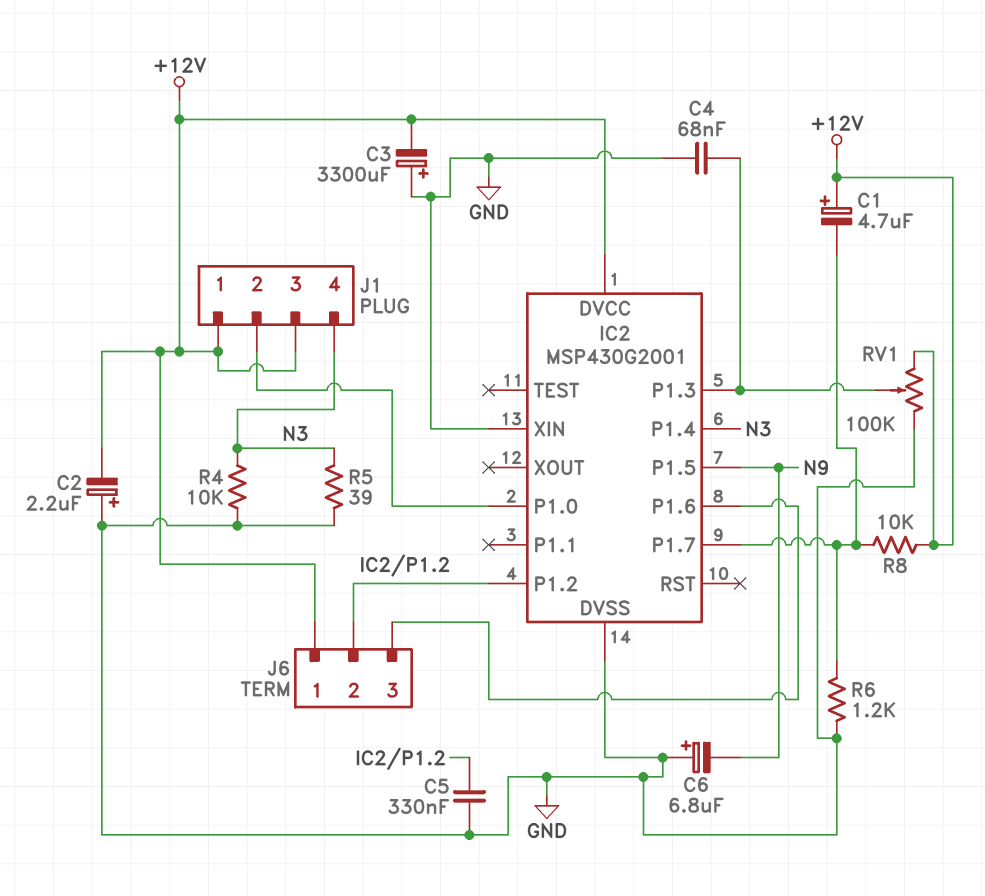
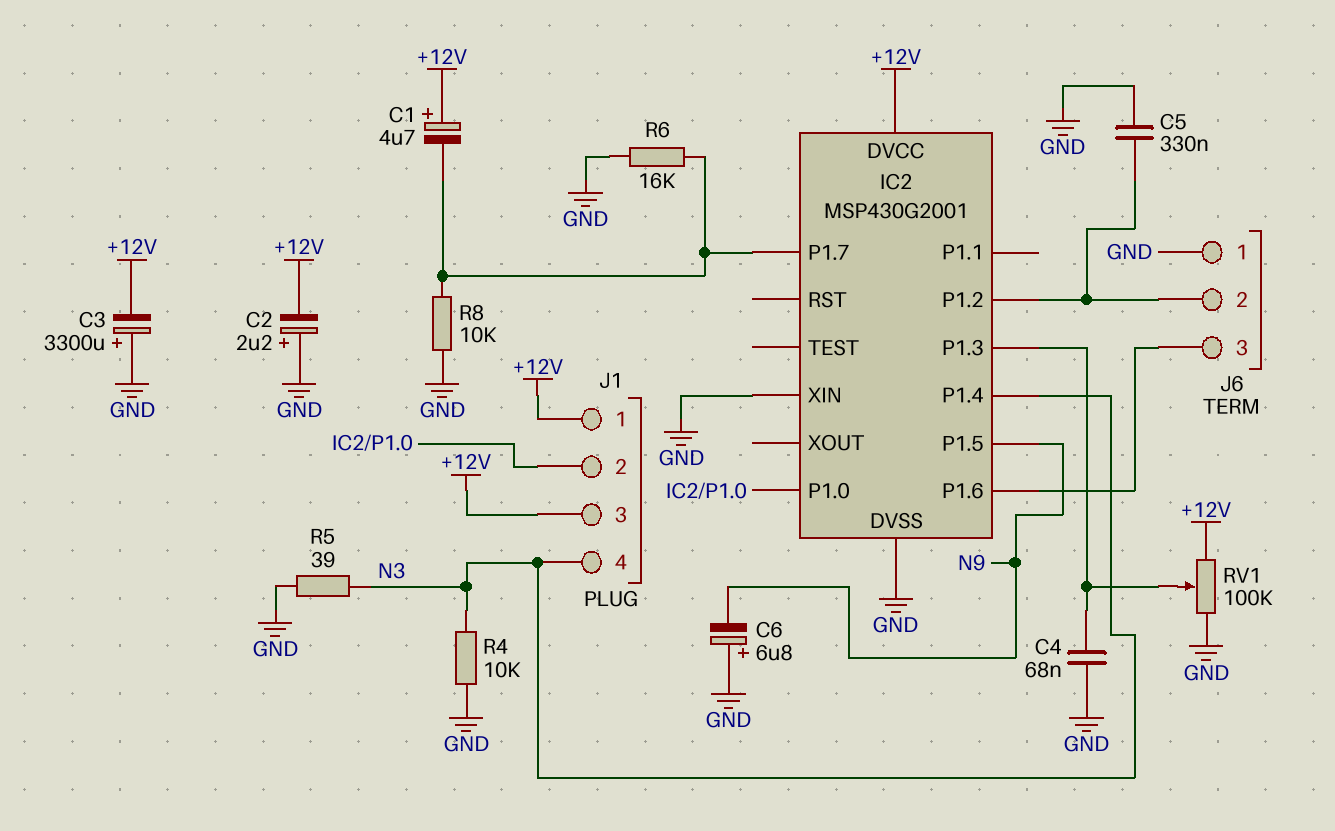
J6 pin 1: +12V -> GND
R6: 1.2k (GND, IC2/P1.7) -> 16k (GND, IC2/P1.7)
R8: 10k (+12V, IC2/P1.7) -> 10k (GND, IC2/P1.7)

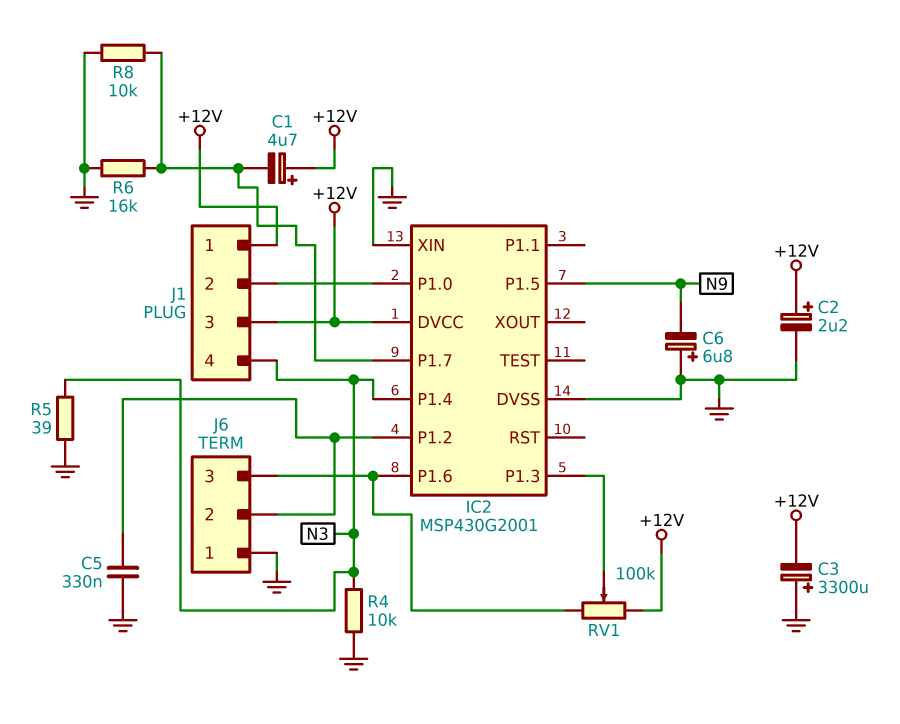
C2: 2.2uF (plus GND, minus +12V) -> 2.2uF (plus +12V, minus GND)
C4: 68nF (GND, IC2/P1.3) -> none
RV1: 100k (+12V, GND, wiper IC2/P1.3) -> 100k (+12V, IC2/P1.6, wiper IC2/P1.3)

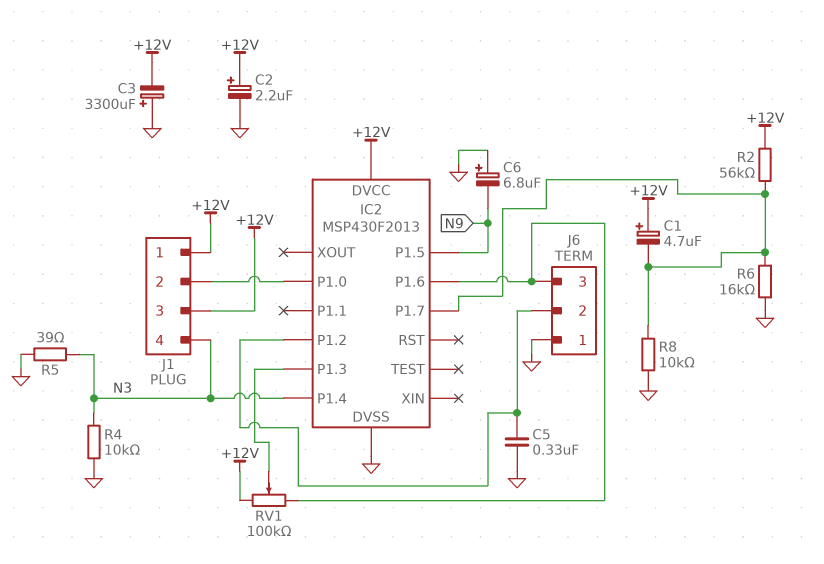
IC2: MSP430G2001 -> MSP430F2013
IC2 pin XIN: GND -> none
R2: none -> 56k (+12V, IC2/P1.7)

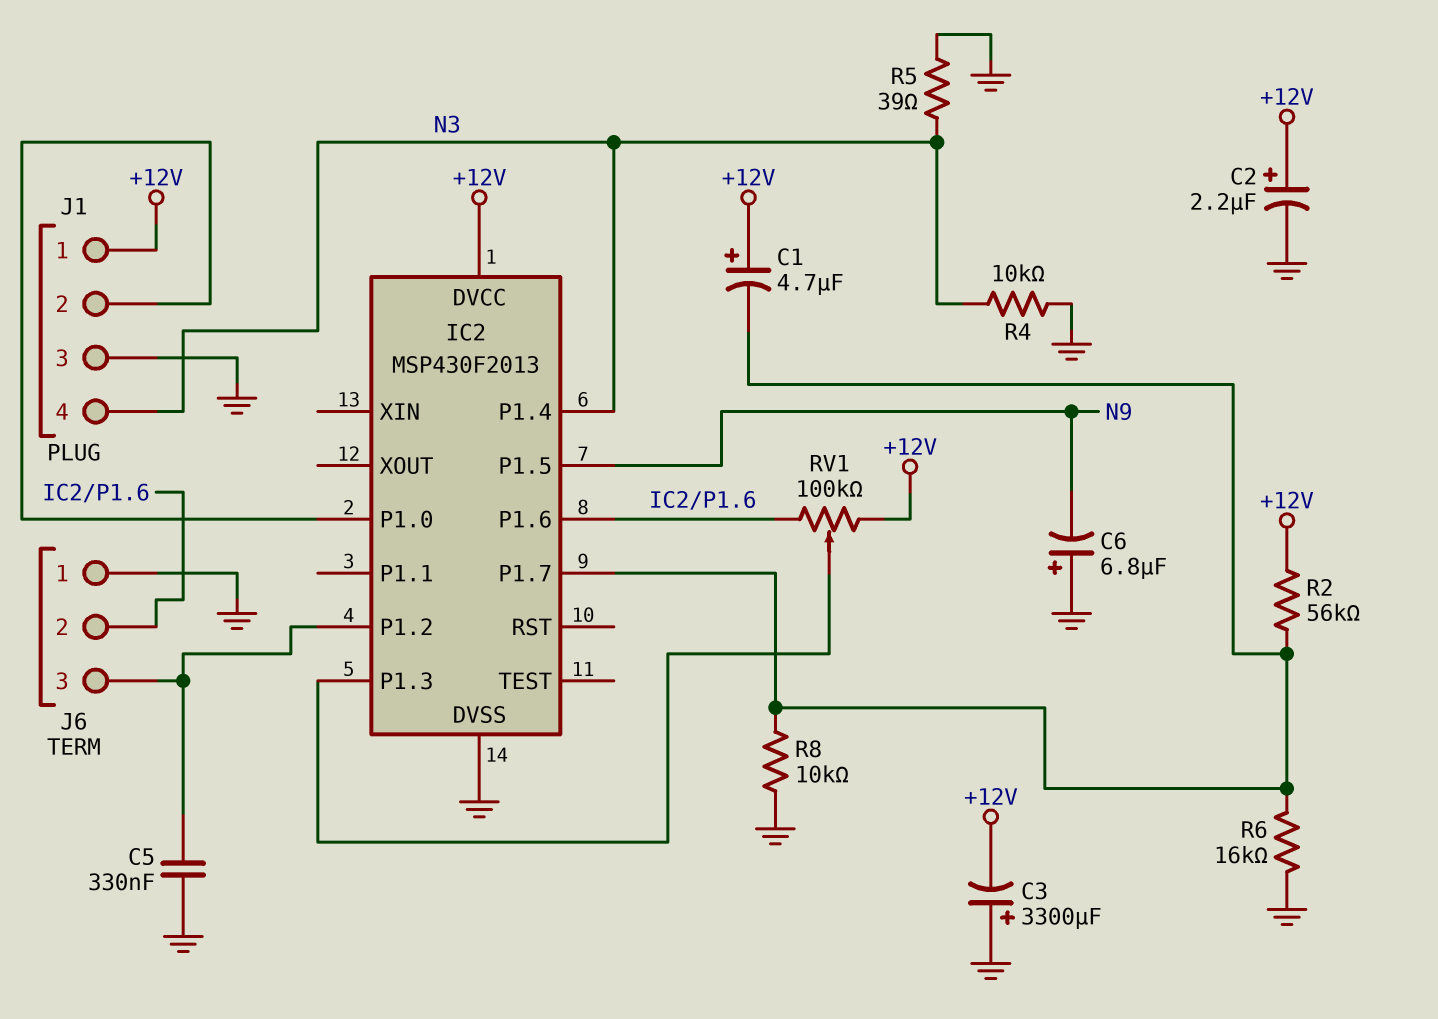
J1 pin 3: +12V -> GND
J6 pin 2: IC2/P1.2 -> IC2/P1.6
J6 pin 3: IC2/P1.6 -> IC2/P1.2

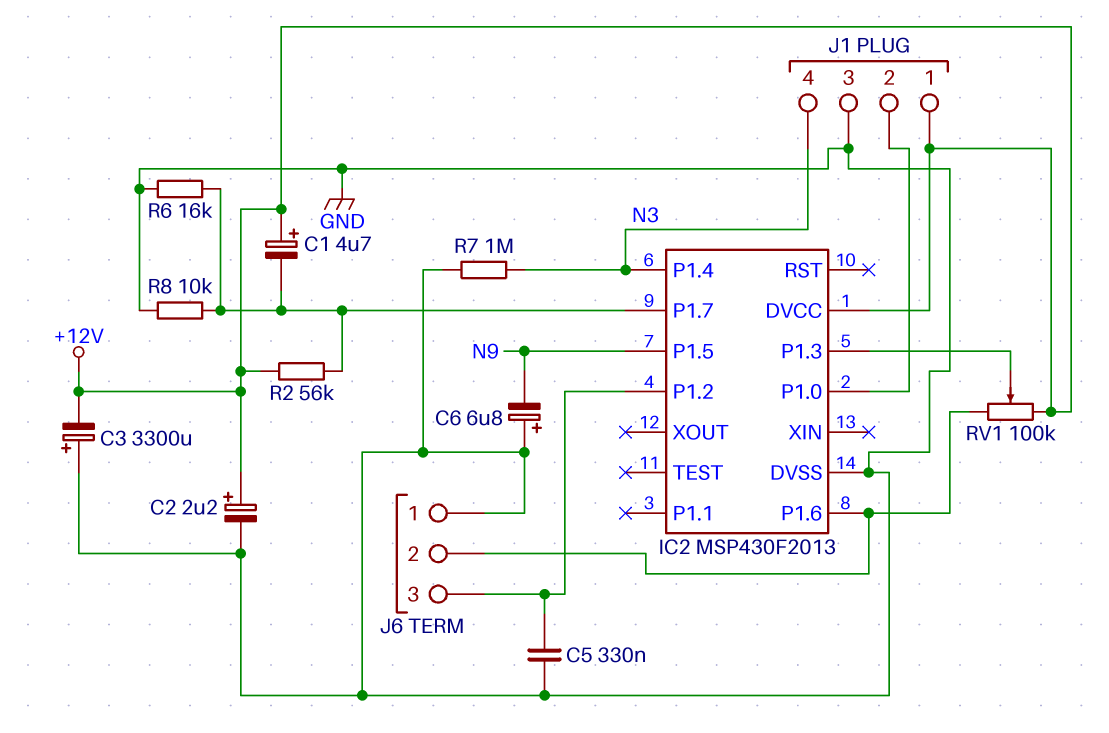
R4: 10k (GND, N3) -> none
R5: 39 (GND, N3) -> none
R7: none -> 1M (GND, N3)

